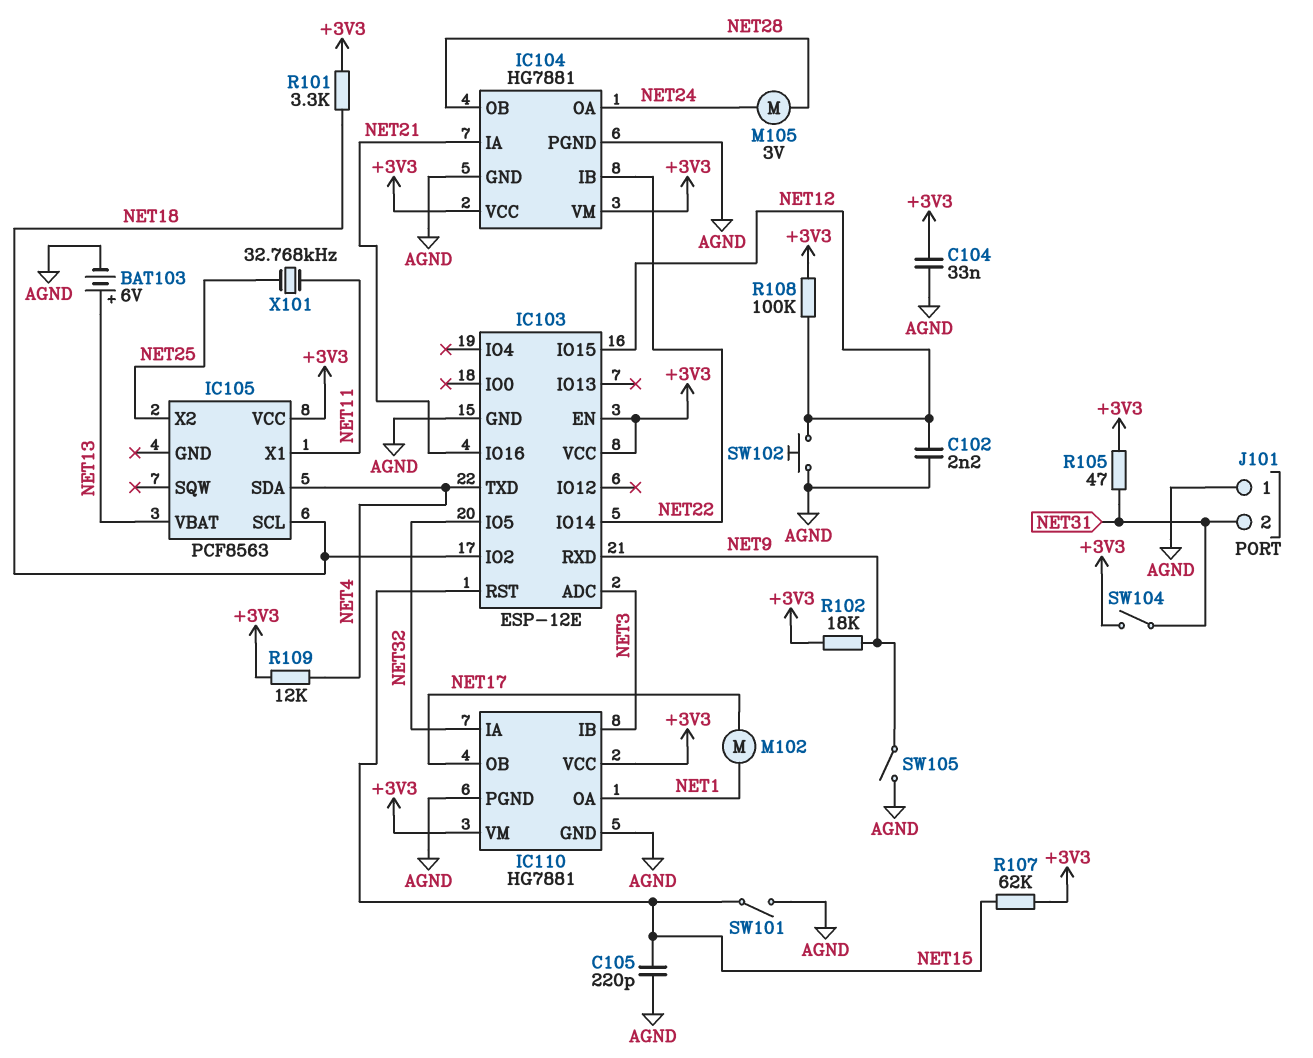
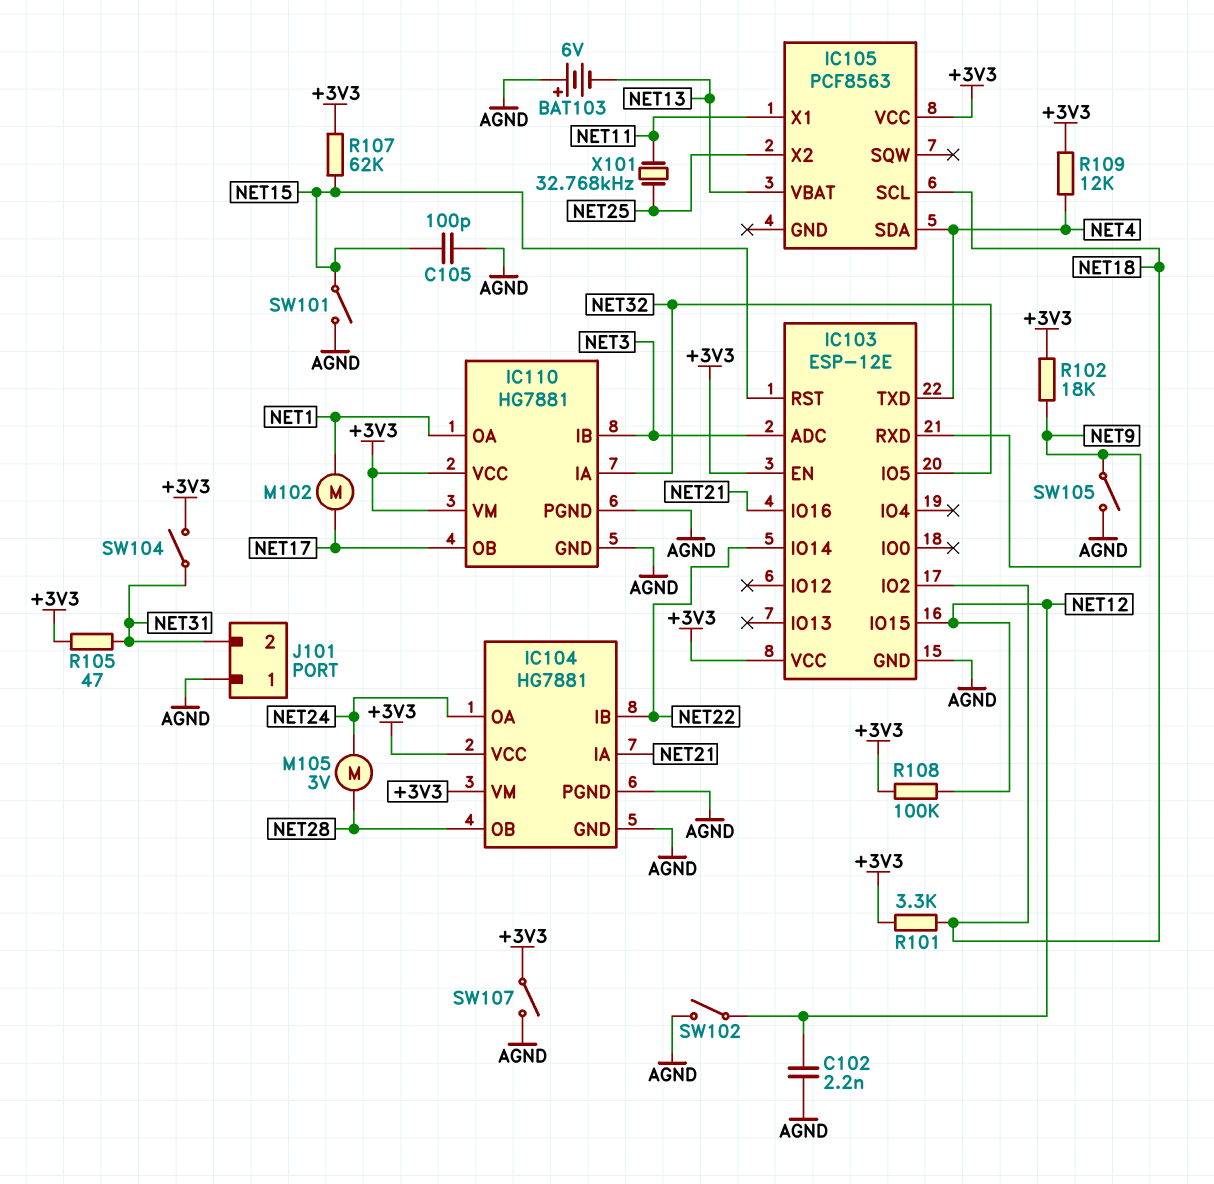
BAT103: 6V (plus NET13, minus AGND) -> 6V (plus AGND, minus NET13)
C104: 33nF (+3V3, AGND) -> none
C105: 220pF (AGND, NET15) -> 100pF (AGND, NET15)
SW102: button (AGND, NET12) -> switch (AGND, NET12)
SW107: none -> switch (+3V3, AGND)

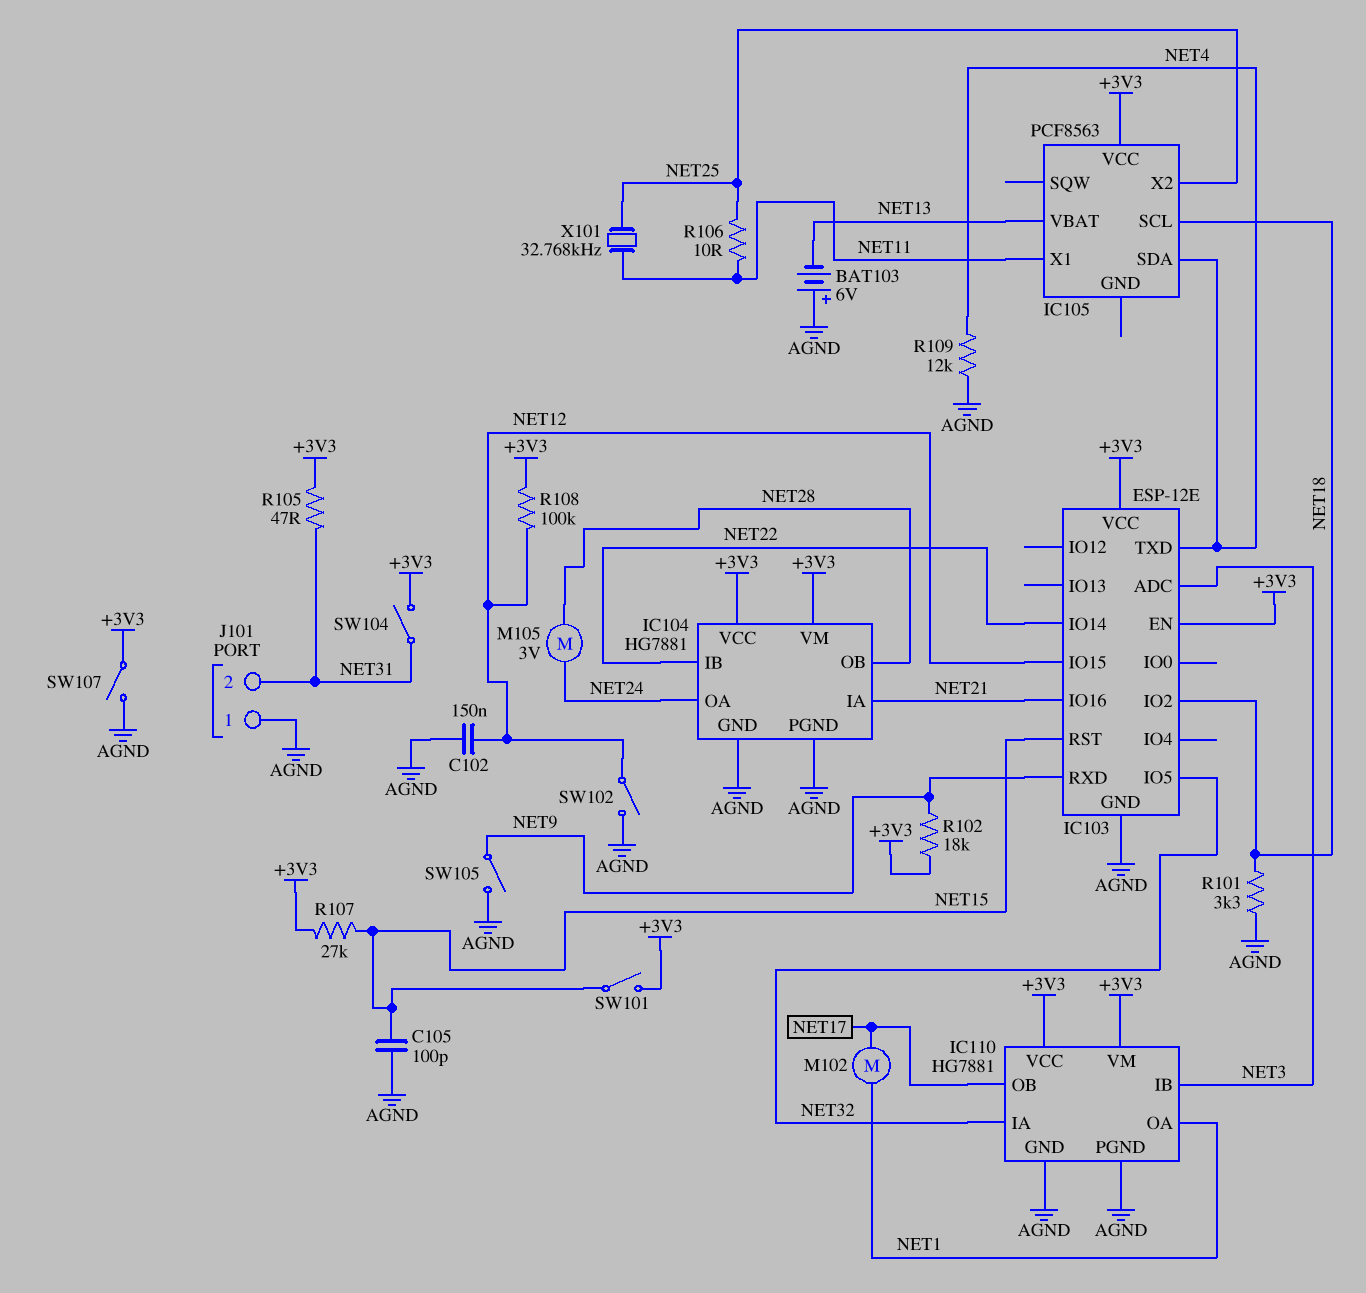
C102: 2.2nF (AGND, NET12) -> 150nF (AGND, NET12)
R101: 3.3k (+3V3, NET18) -> 3.3k (AGND, NET18)
R106: none -> 10 (NET11, NET25)
R107: 62k (+3V3, NET15) -> 27k (+3V3, NET15)
R109: 12k (+3V3, NET4) -> 12k (AGND, NET4)
SW101: switch (AGND, NET15) -> switch (+3V3, NET15)

